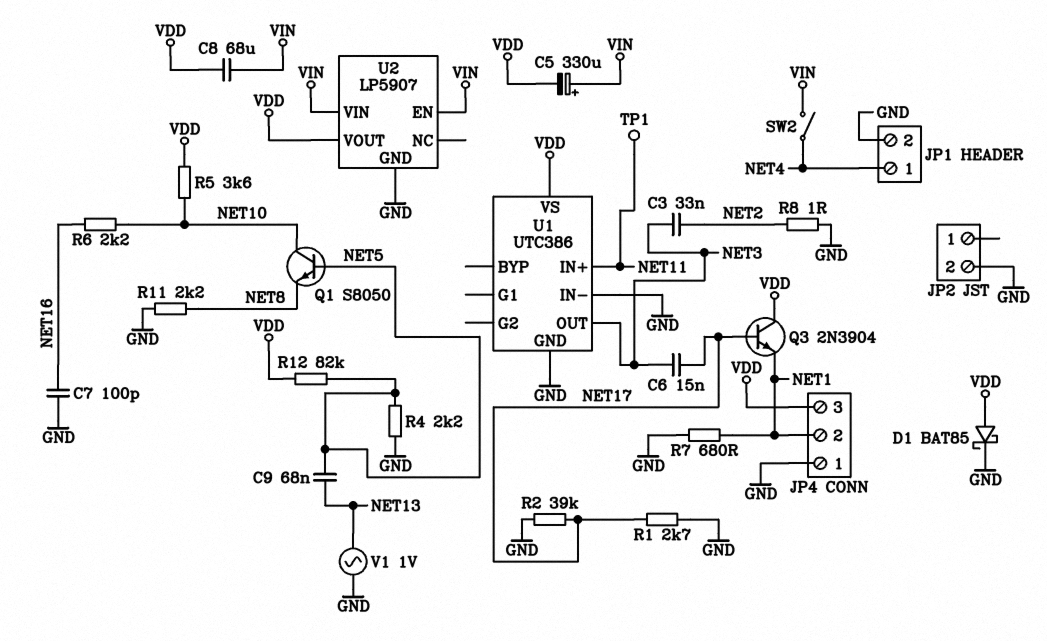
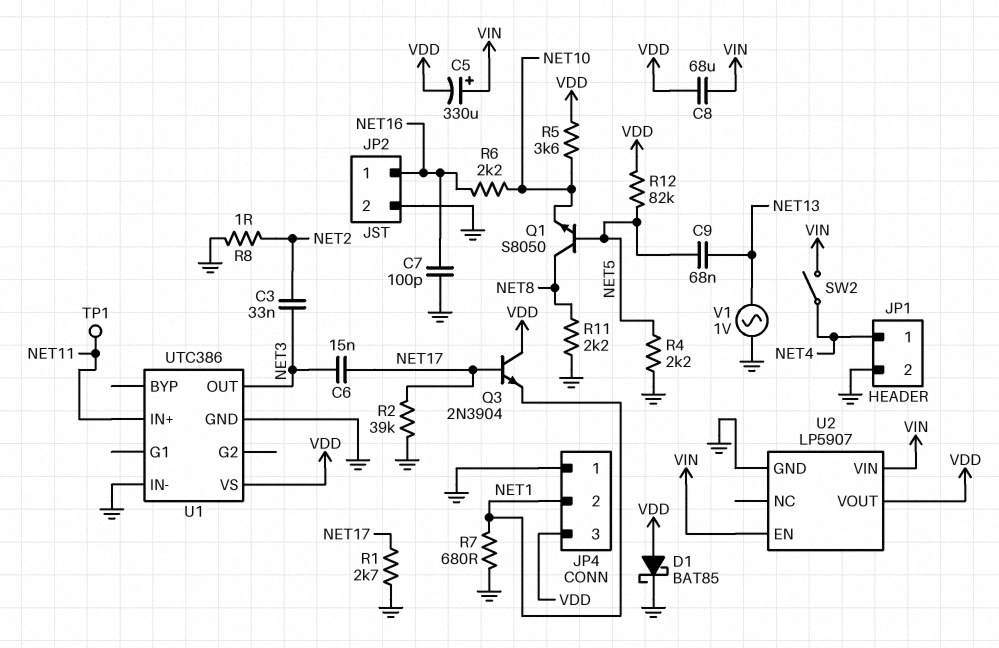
JP2 pin 1: none -> NET16
Q1: NPN S8050 (B NET5, C NET10, E NET8) -> NPN S8050 (B NET5, C NET8, E NET10)

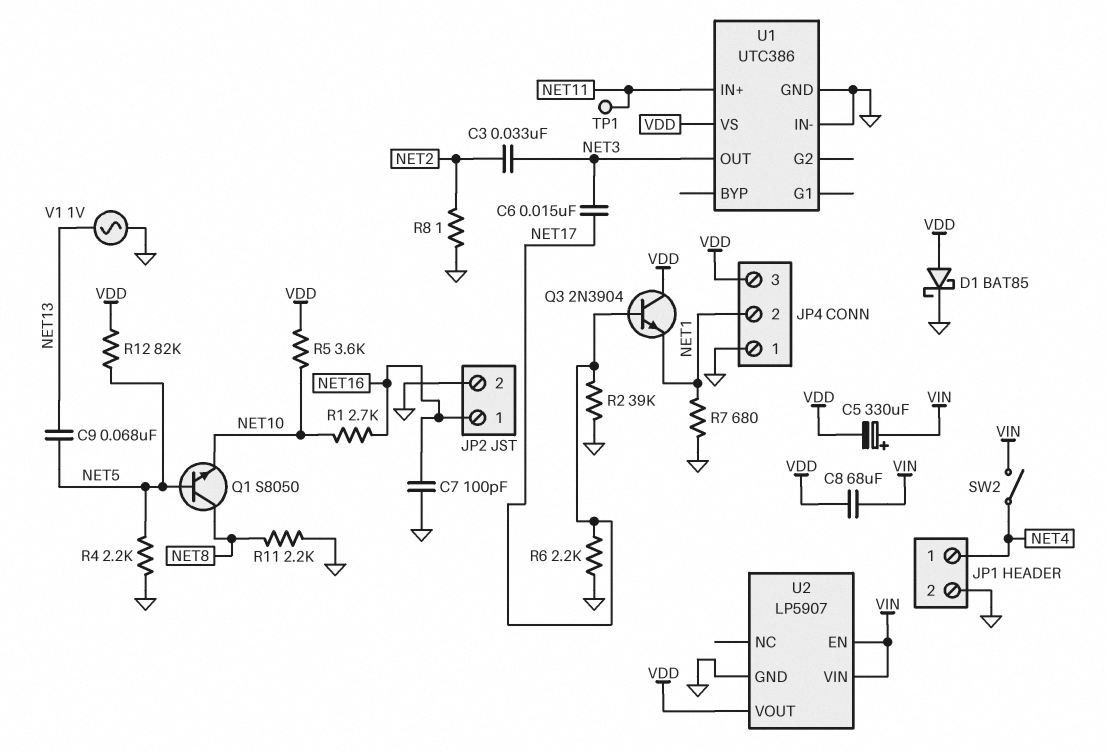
R1: 2.7k (GND, NET17) -> 2.7k (NET10, NET16)
R6: 2.2k (NET10, NET16) -> 2.2k (GND, NET17)

